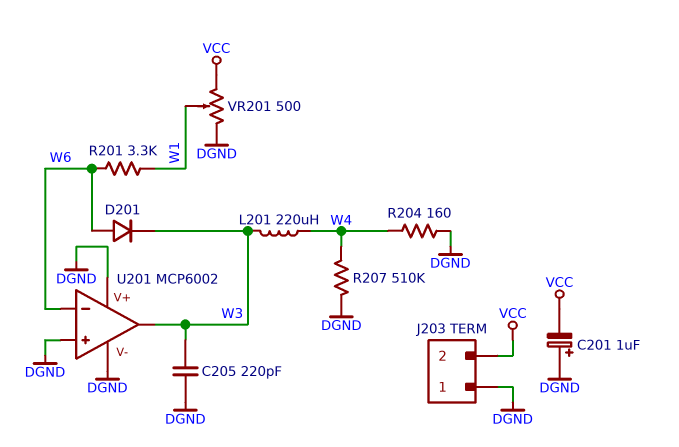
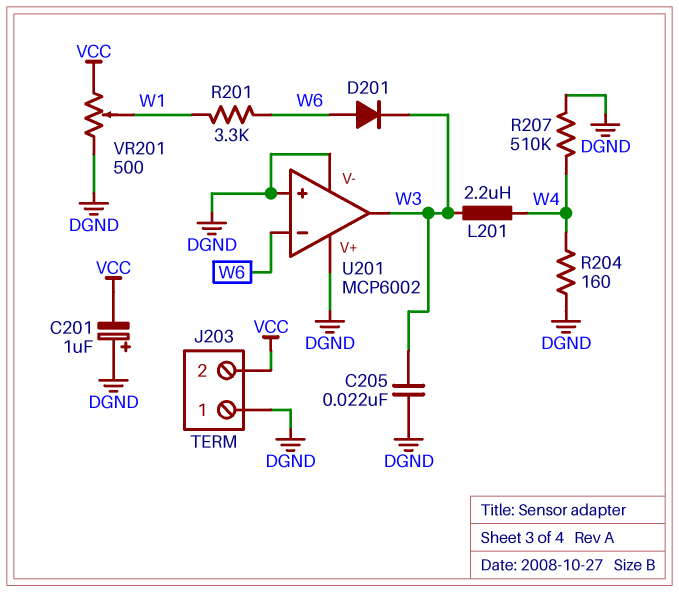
C205: 220pF (DGND, W3) -> 22nF (DGND, W3)
L201: 220uH (W3, W4) -> 2.2uH (W3, W4)

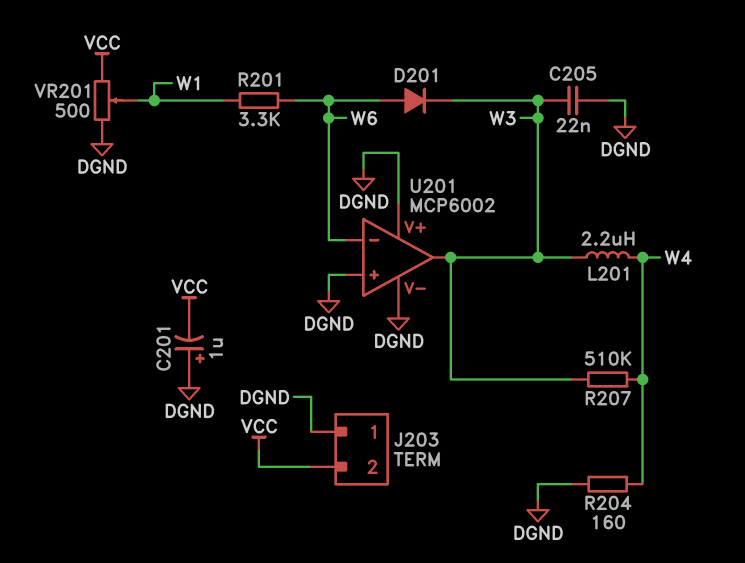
R207: 510k (DGND, W4) -> 510k (W3, W4)

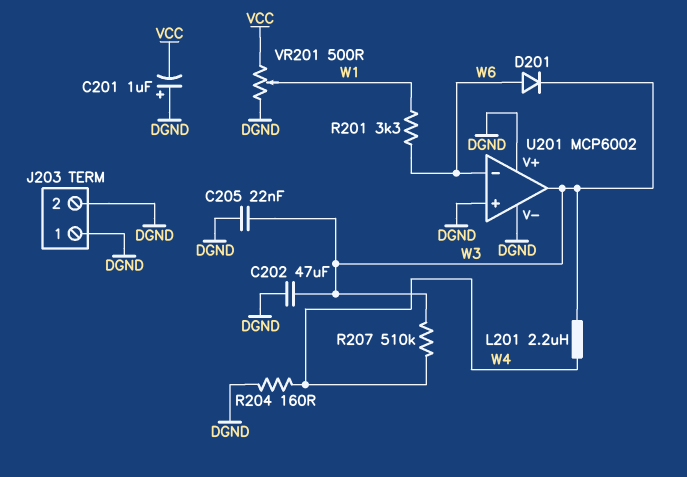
C202: none -> 47uF (DGND, W3)
J203 pin 2: VCC -> DGND

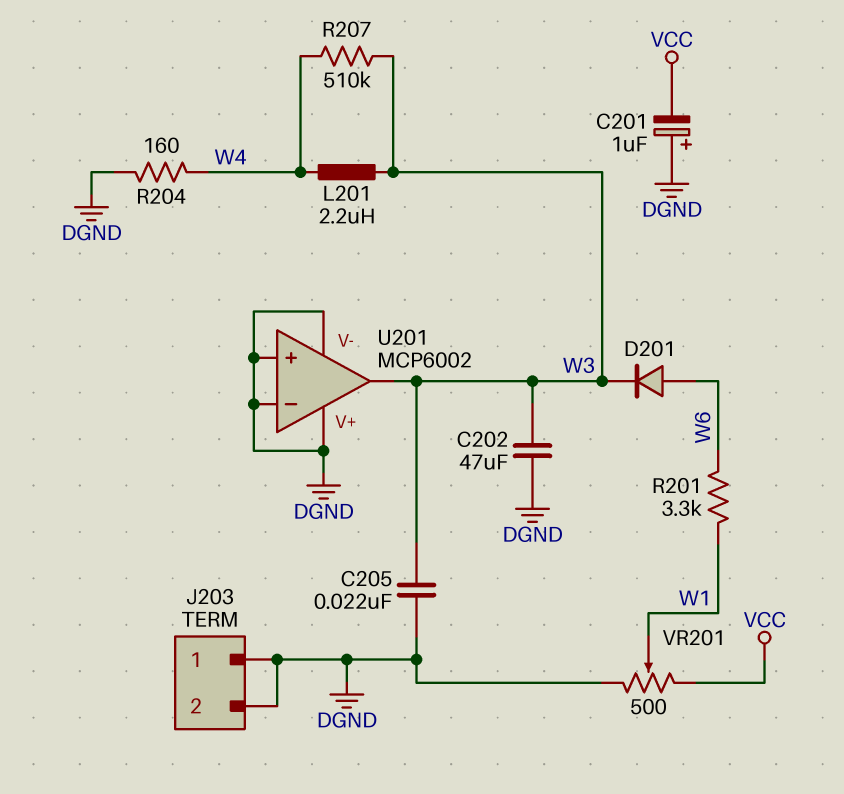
U201 pin in-: W6 -> DGND

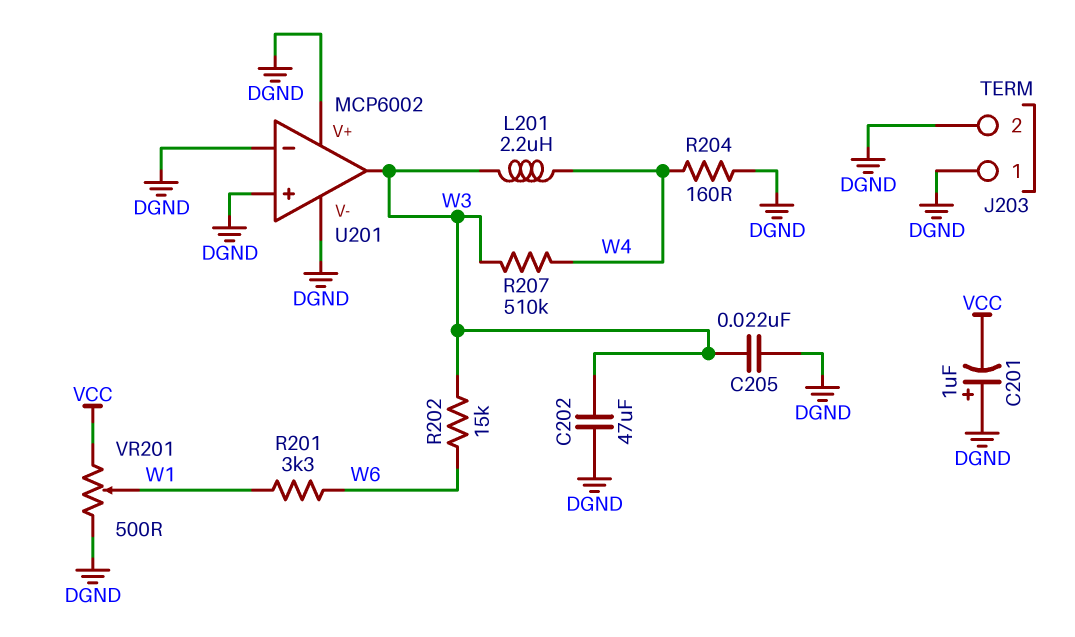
D201: diode (A W6, K W3) -> none
R202: none -> 15k (W3, W6)

